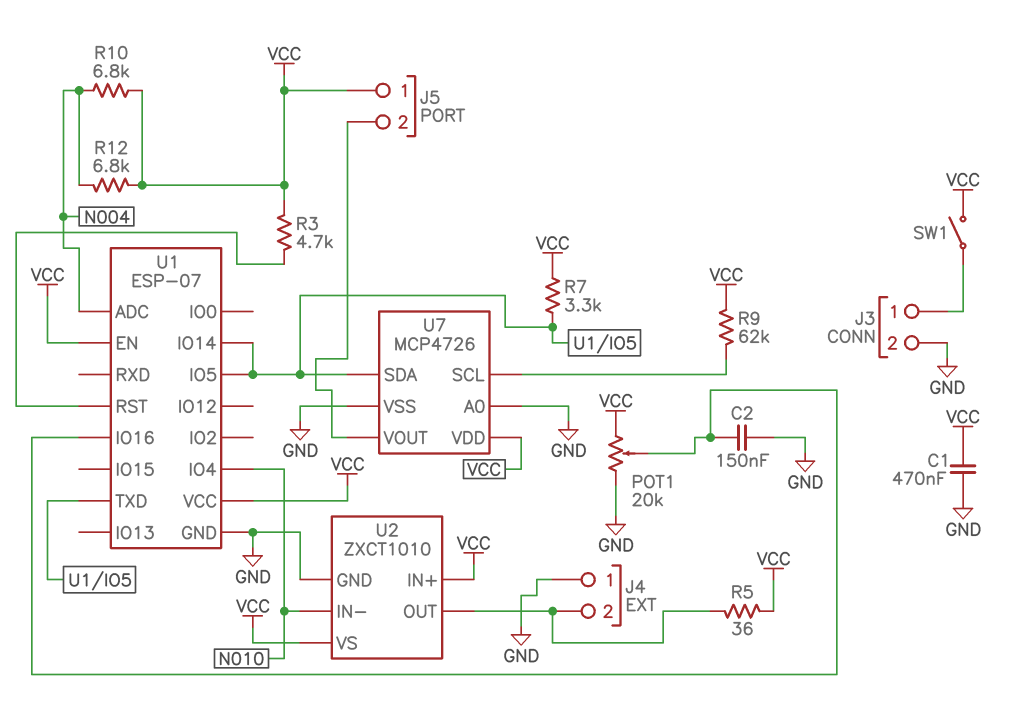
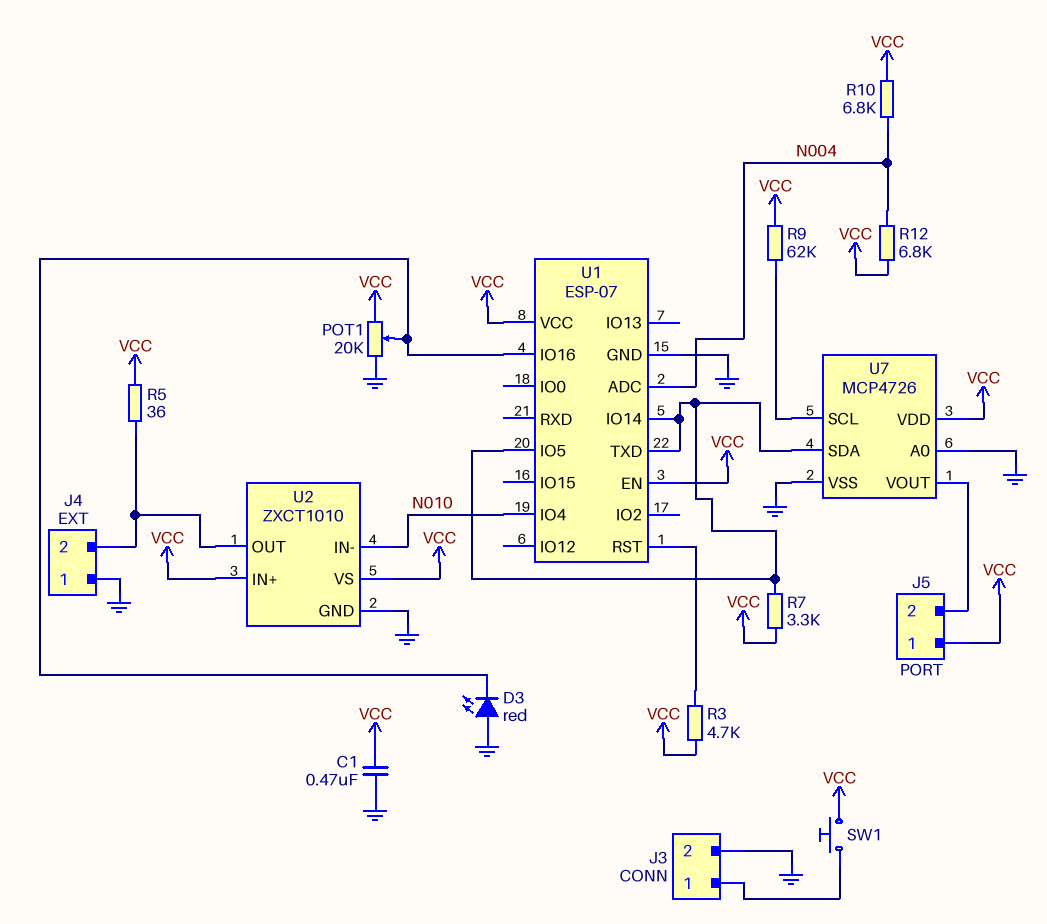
C2: 150nF (GND, U1/IO16) -> none
D3: none -> LED red (A GND, K U1/IO16)
SW1: switch (J3/1, VCC) -> button (J3/1, VCC)

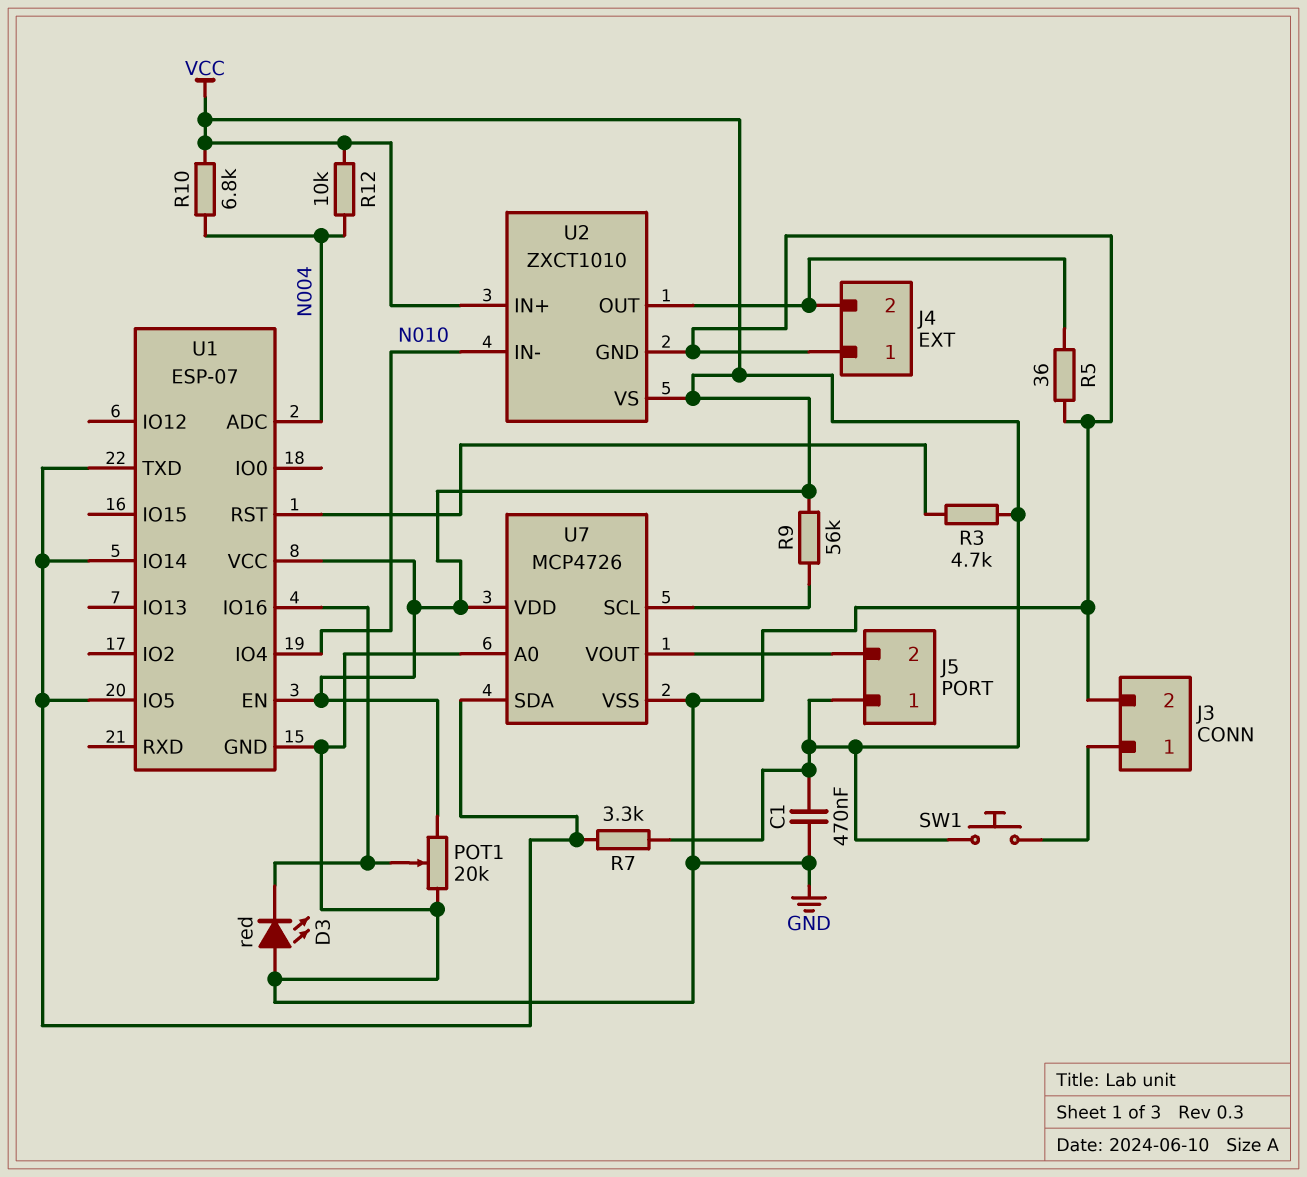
R5: 36 (J4/2, VCC) -> 36 (GND, J4/2)
R9: 62k (U7/SCL, VCC) -> 56k (U7/SCL, VCC)
R12: 6.8k (N004, VCC) -> 10k (N004, VCC)

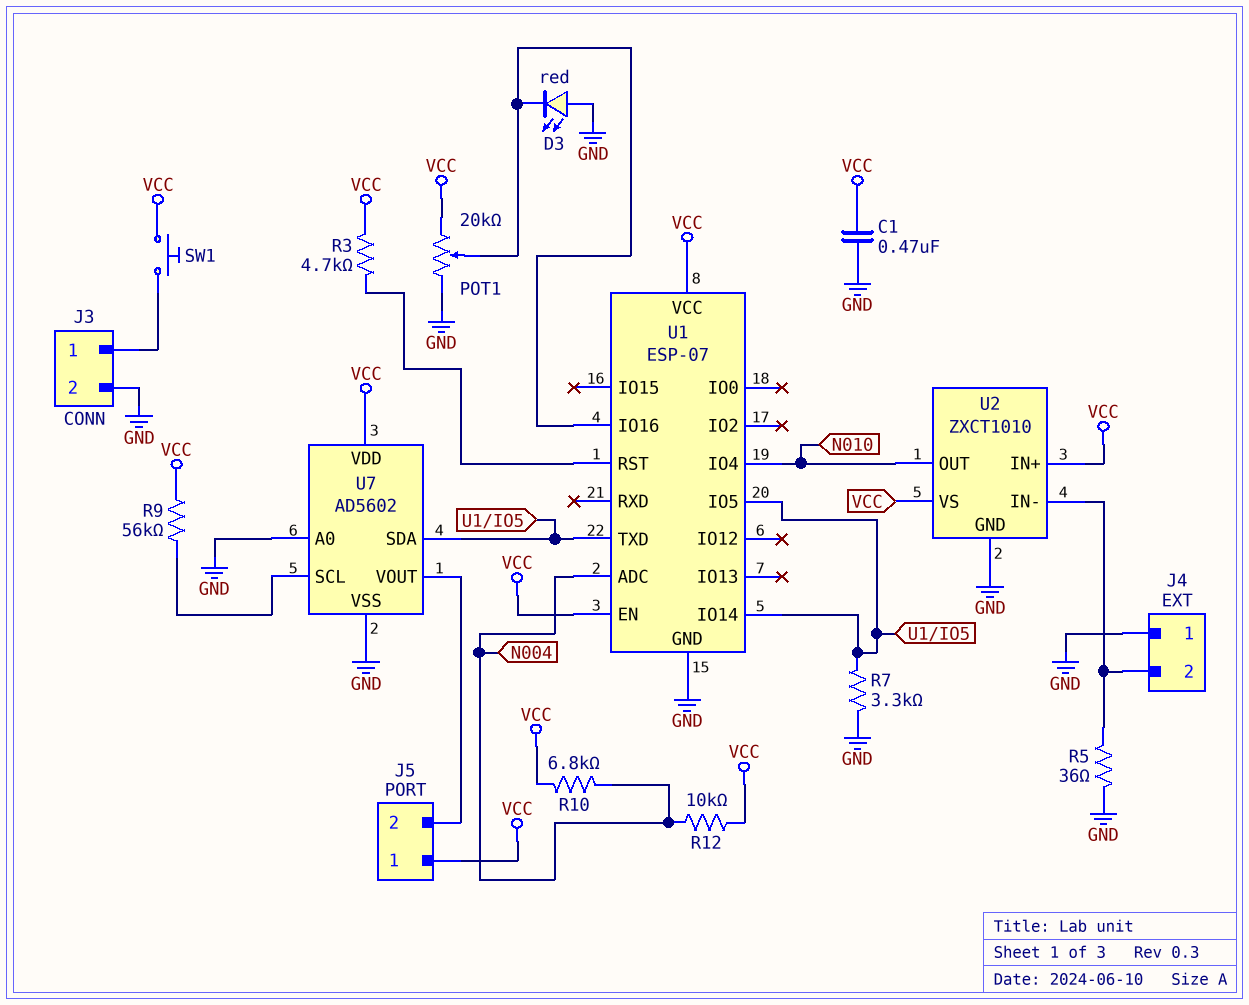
R7: 3.3k (U1/IO5, VCC) -> 3.3k (GND, U1/IO5)
U2 pin IN-: N010 -> J4/2
U2 pin OUT: J4/2 -> N010
U7: MCP4726 -> AD5602

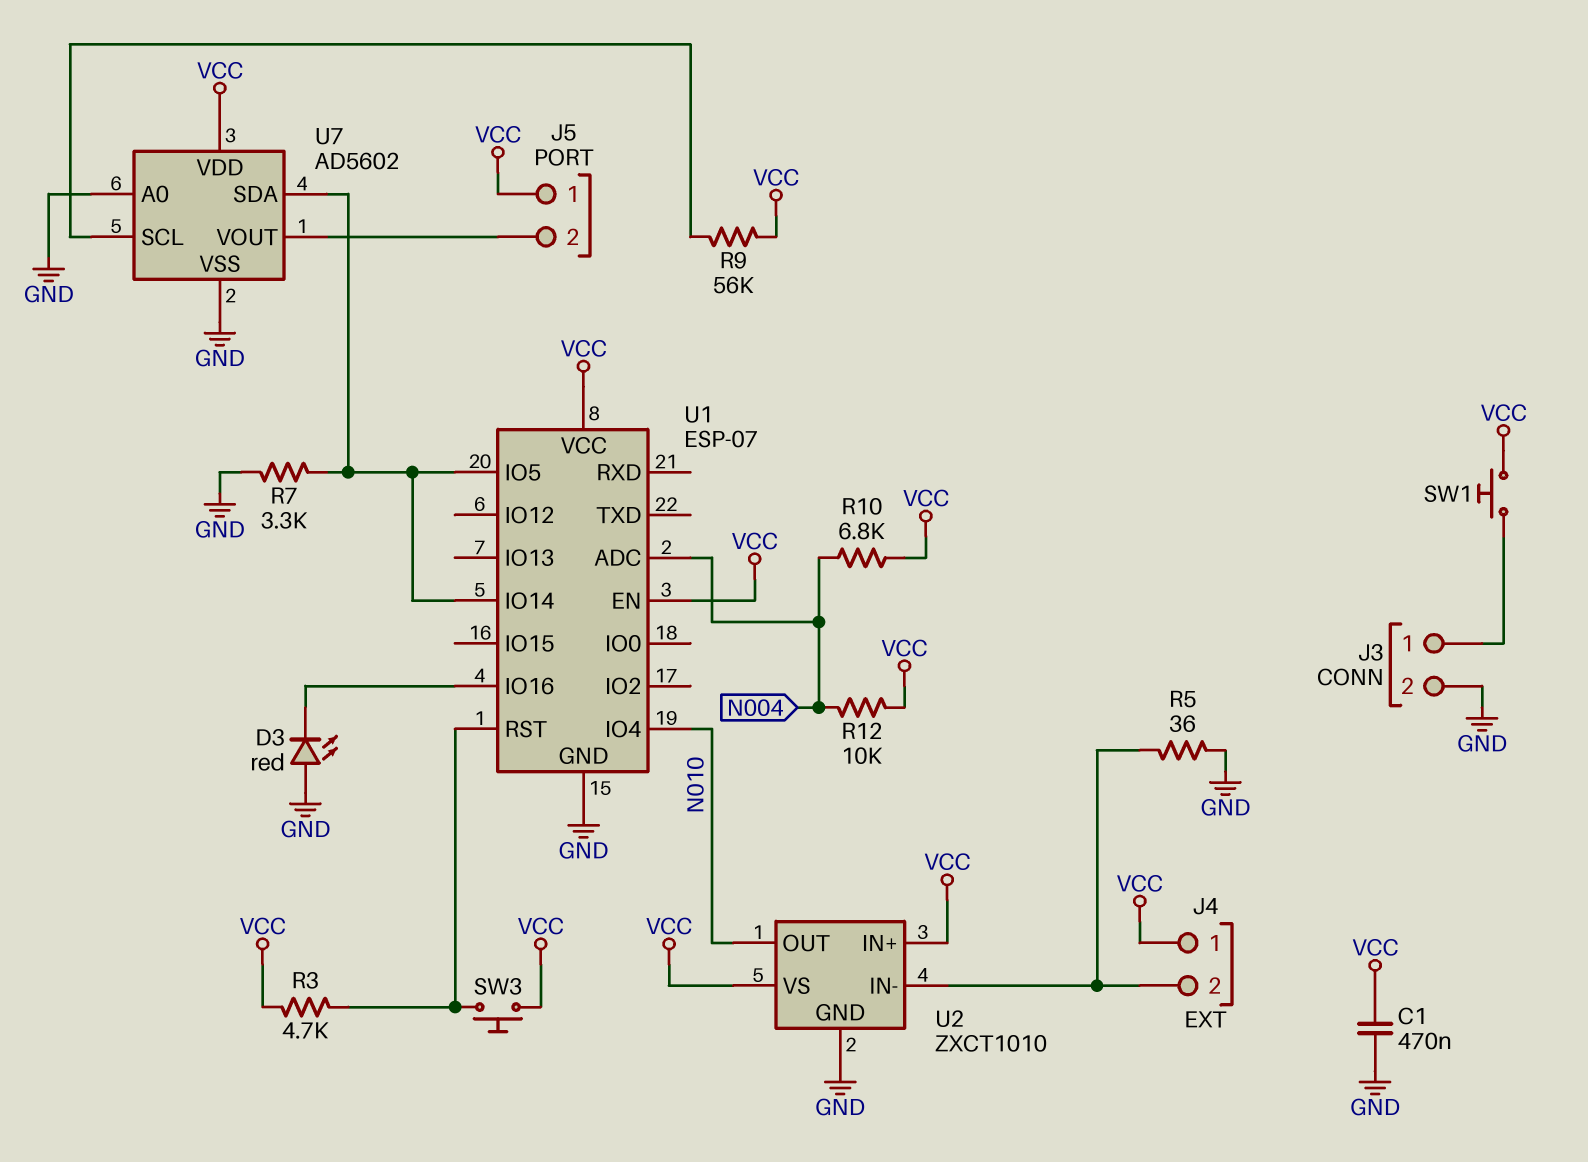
J4 pin 1: GND -> VCC
POT1: 20k (GND, VCC, wiper U1/IO16) -> none
SW3: none -> button (U1/RST, VCC)
U1 pin TXD: U1/IO5 -> none

